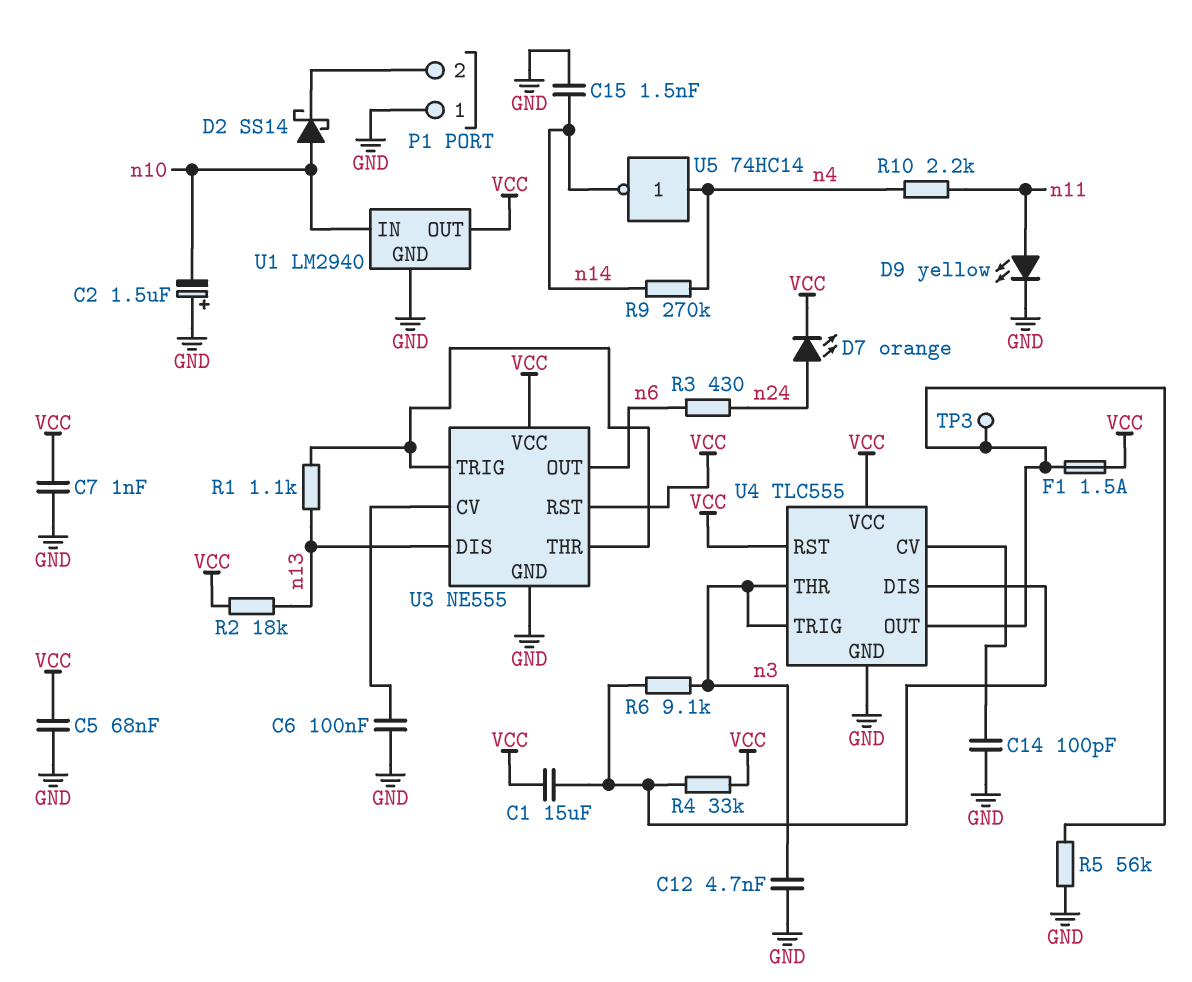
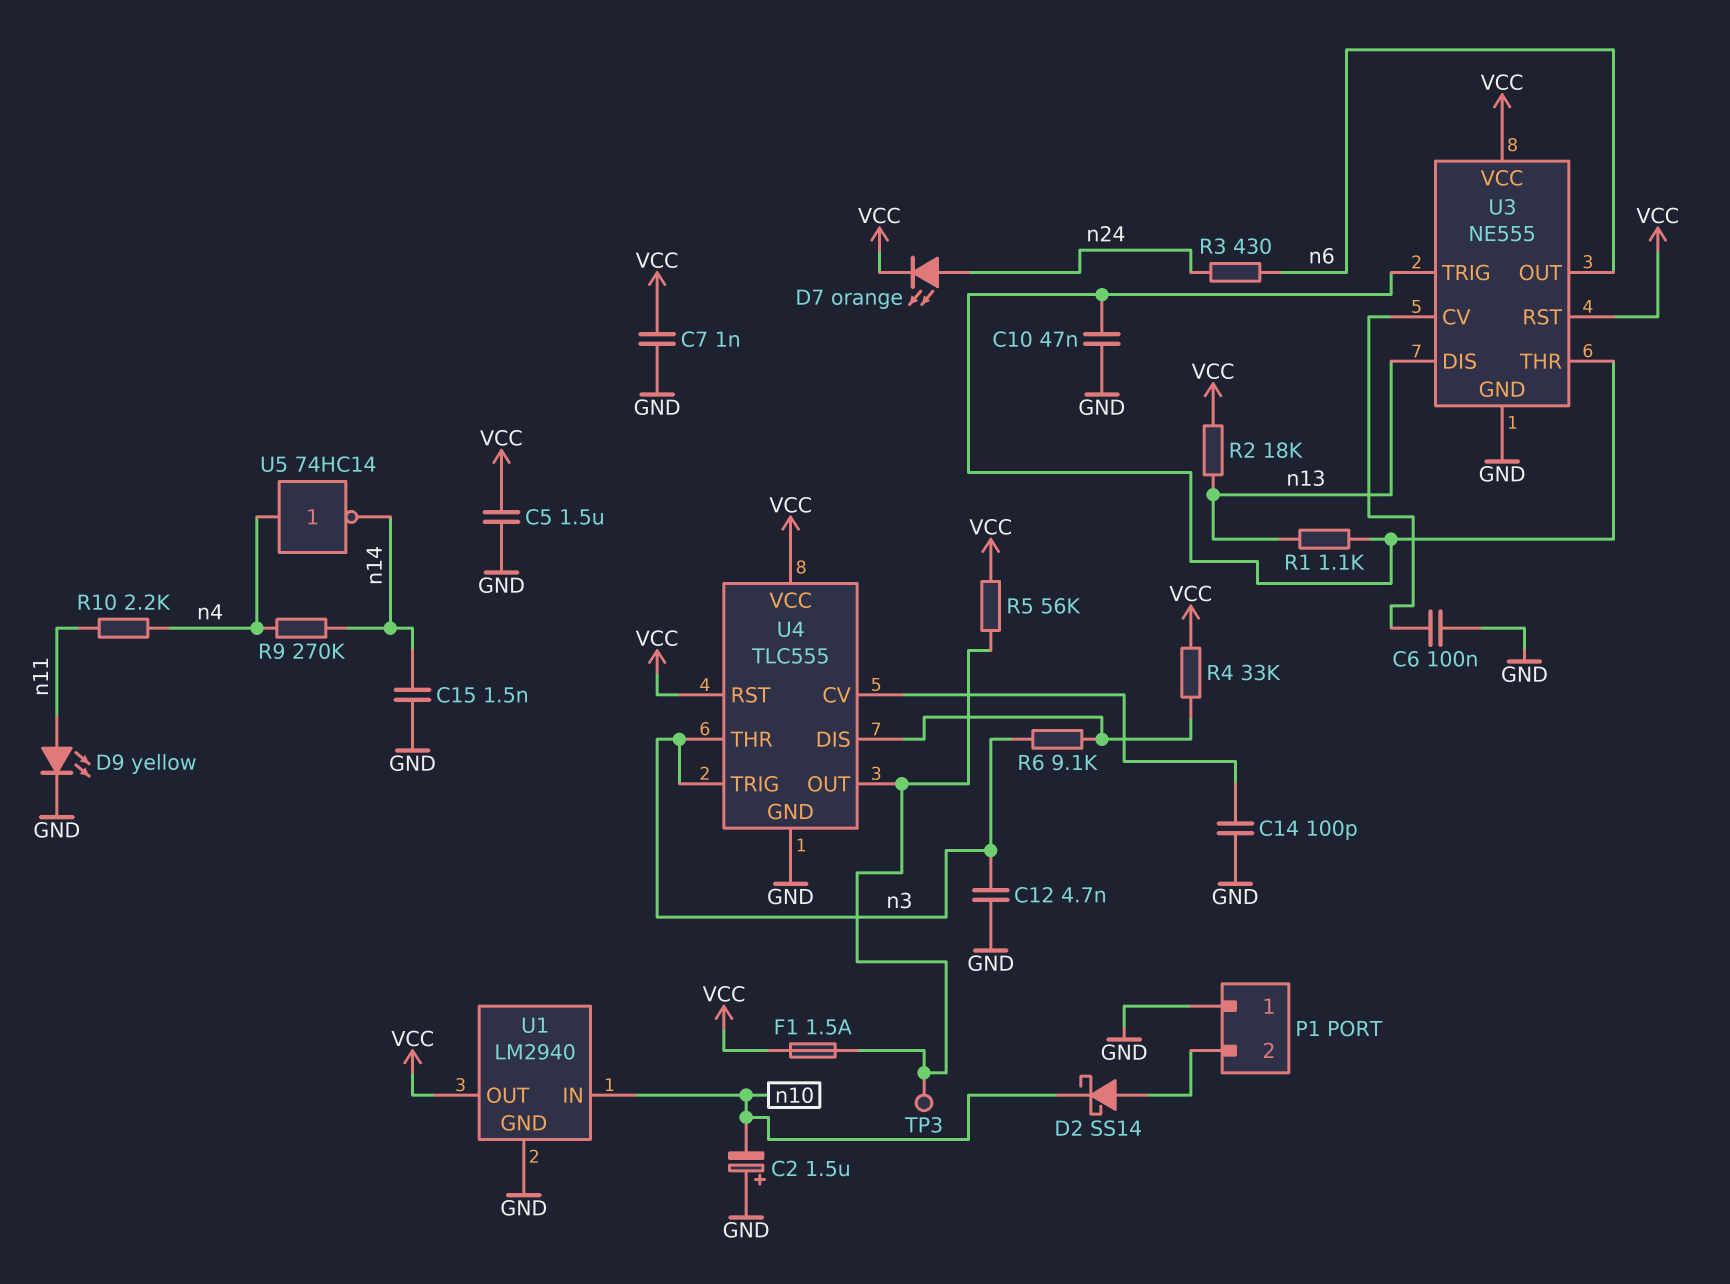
C1: 15uF (U4/DIS, VCC) -> none
C5: 68nF (GND, VCC) -> 1.5uF (GND, VCC)
C10: none -> 47nF (GND, U3/THR)
D2: schottky SS14 (A n10, K P1/2) -> schottky SS14 (A P1/2, K n10)
R5: 56k (GND, U4/OUT) -> 56k (U4/OUT, VCC)

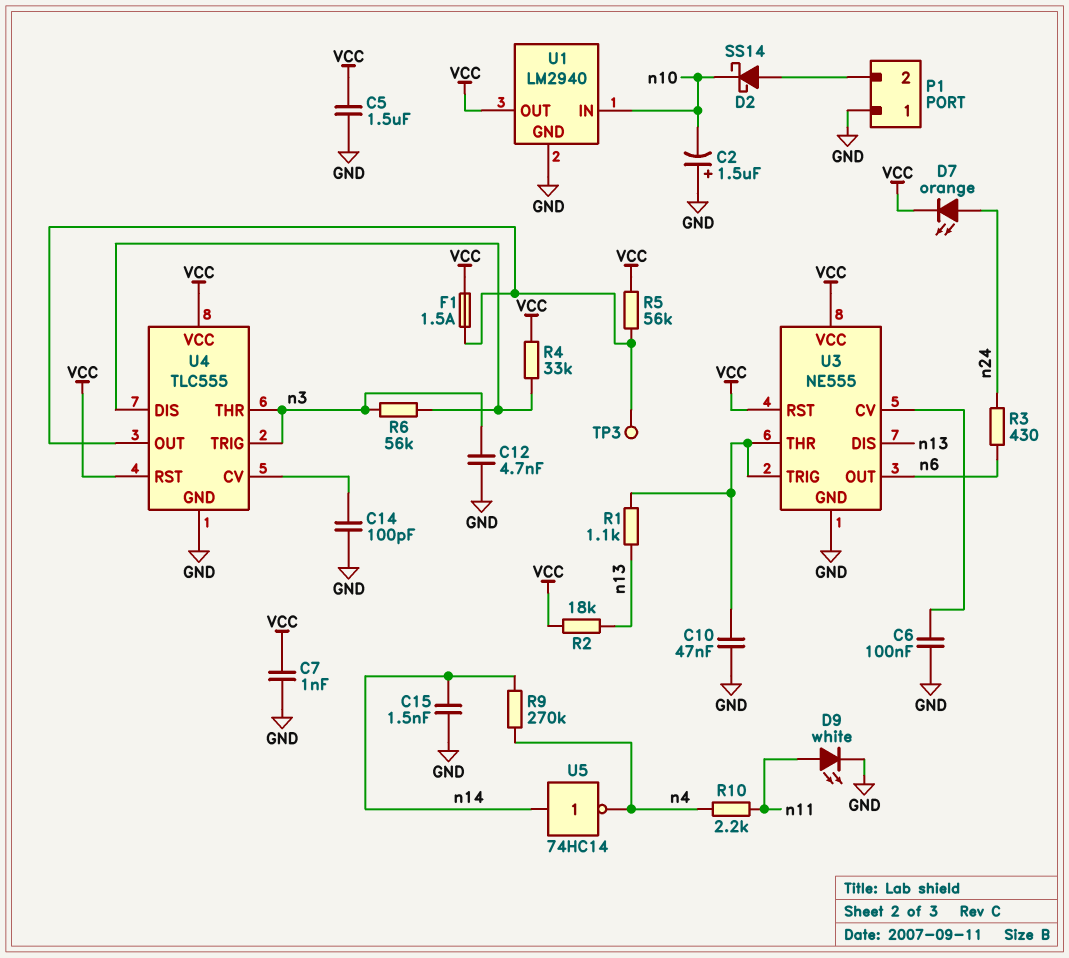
D9: LED yellow (A n11, K GND) -> LED white (A n11, K GND)
R6: 9.1k (U4/DIS, n3) -> 56k (U4/DIS, n3)
U5: NOT 74HC14 (in n4, out n14) -> NOT 74HC14 (in n14, out n4)

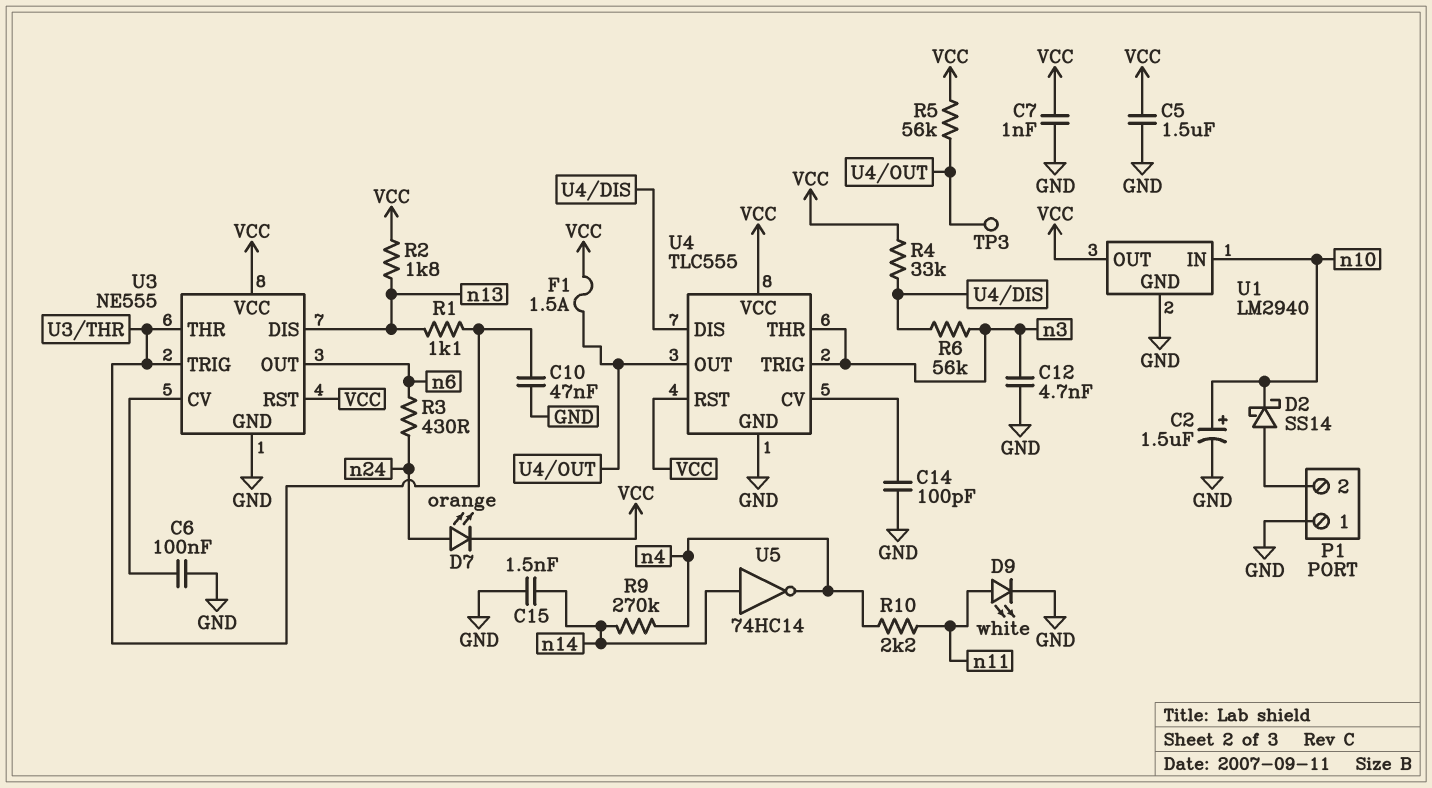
C2: 1.5uF (plus GND, minus n10) -> 1.5uF (plus n10, minus GND)
R2: 18k (VCC, n13) -> 1.8k (VCC, n13)

